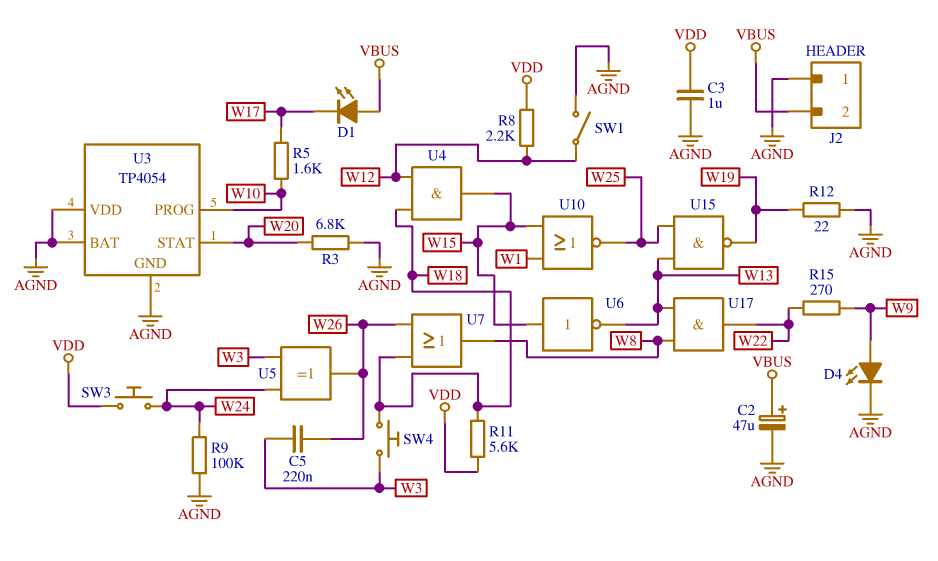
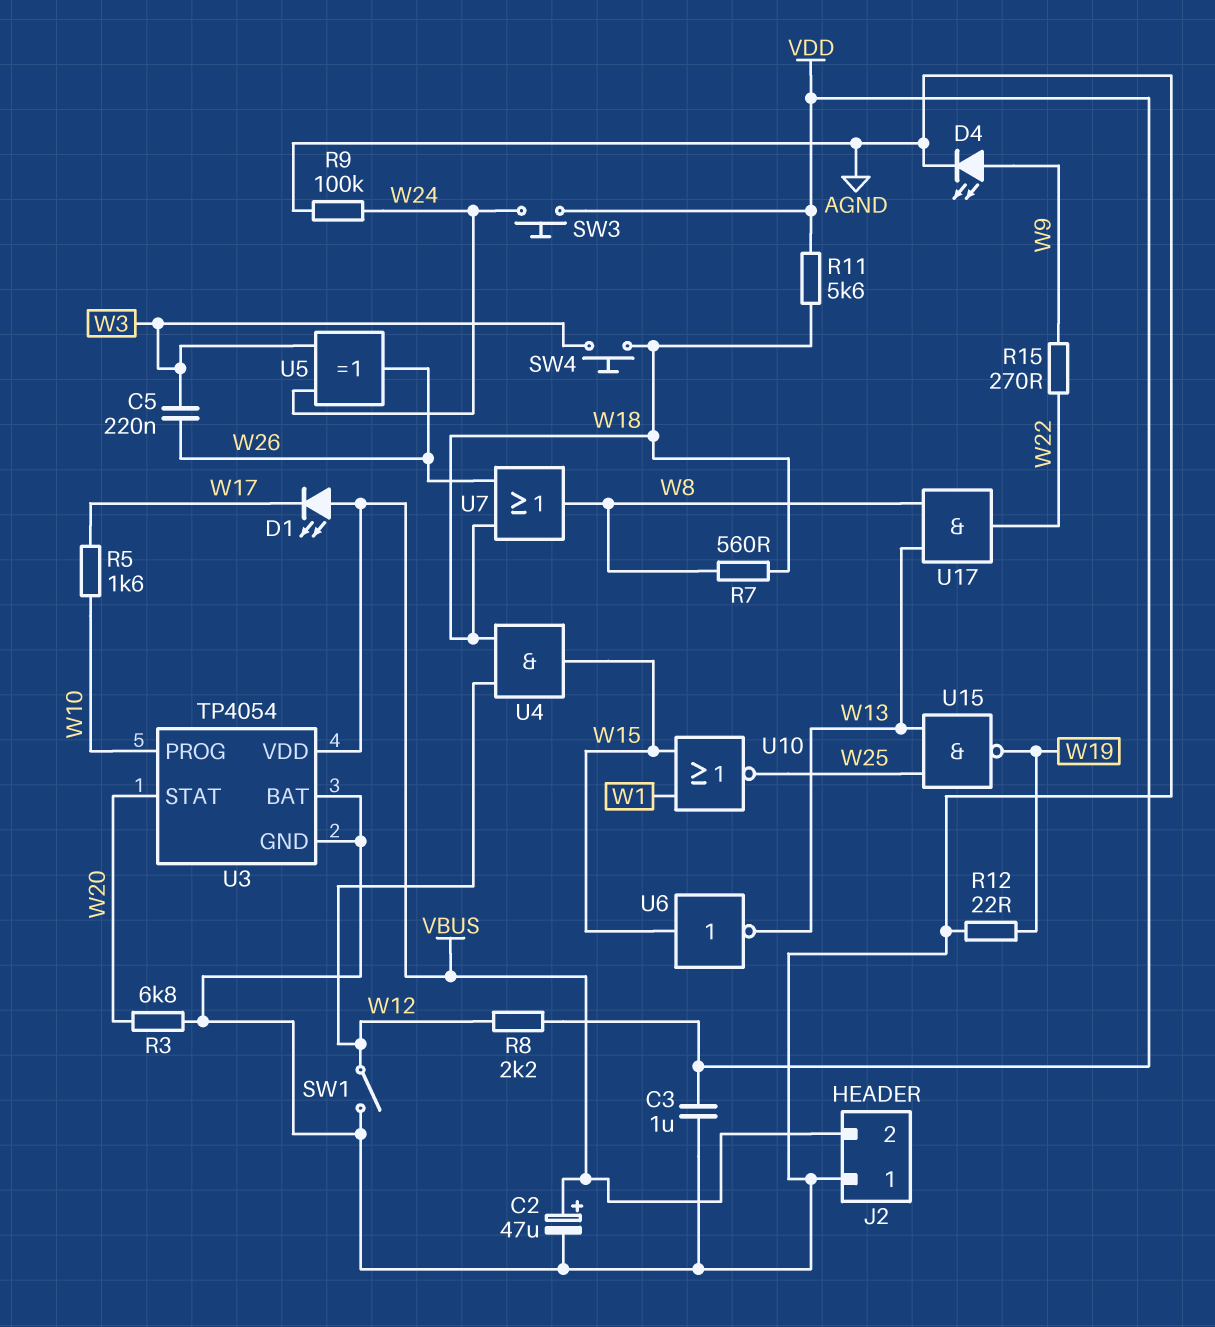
R7: none -> 560 (W8, W18)
U3 pin VDD: AGND -> VBUS

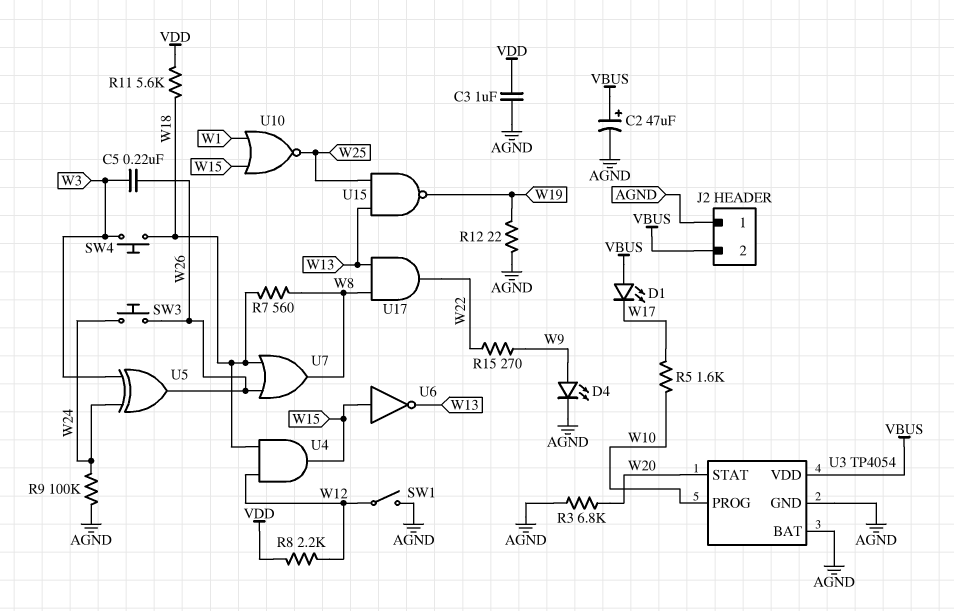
SW3: button (VDD, W24) -> button (W24, W26)

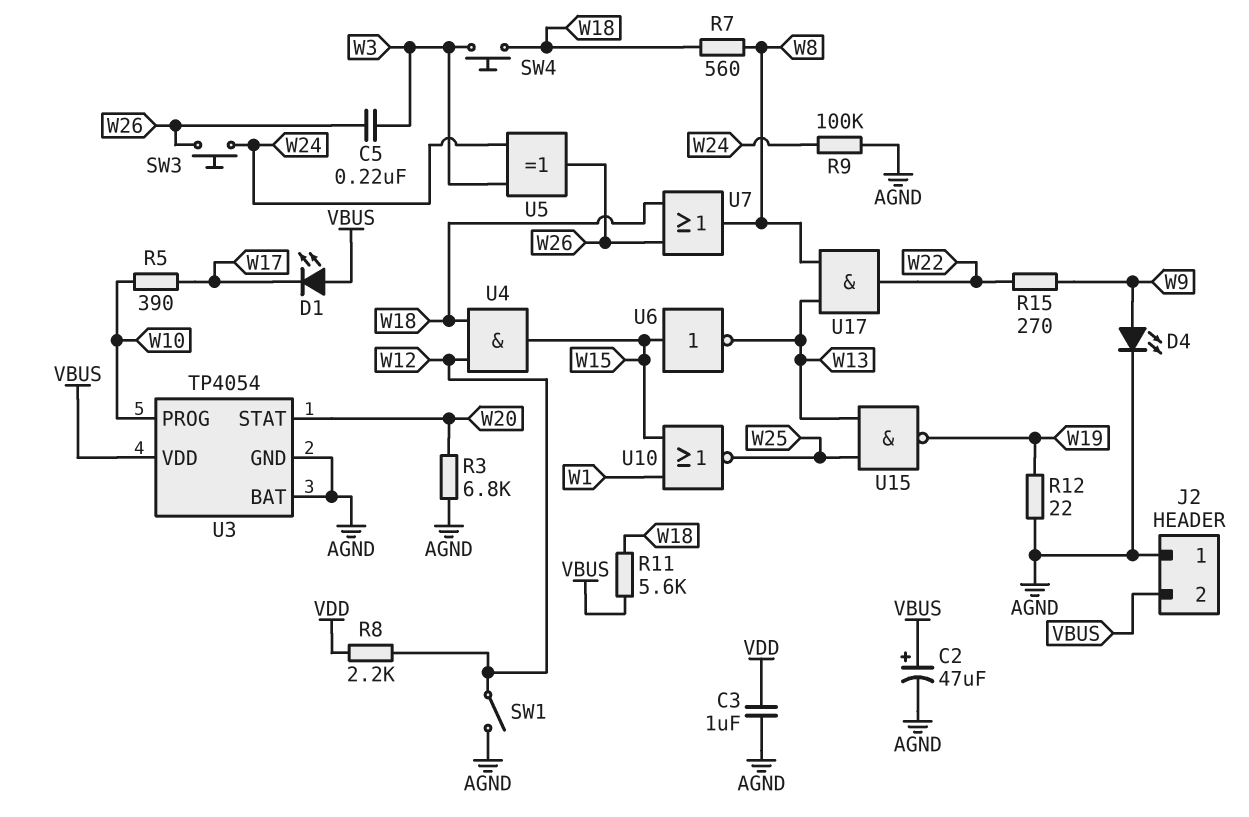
R5: 1.6k (W10, W17) -> 390 (W10, W17)
R11: 5.6k (VDD, W18) -> 5.6k (VBUS, W18)

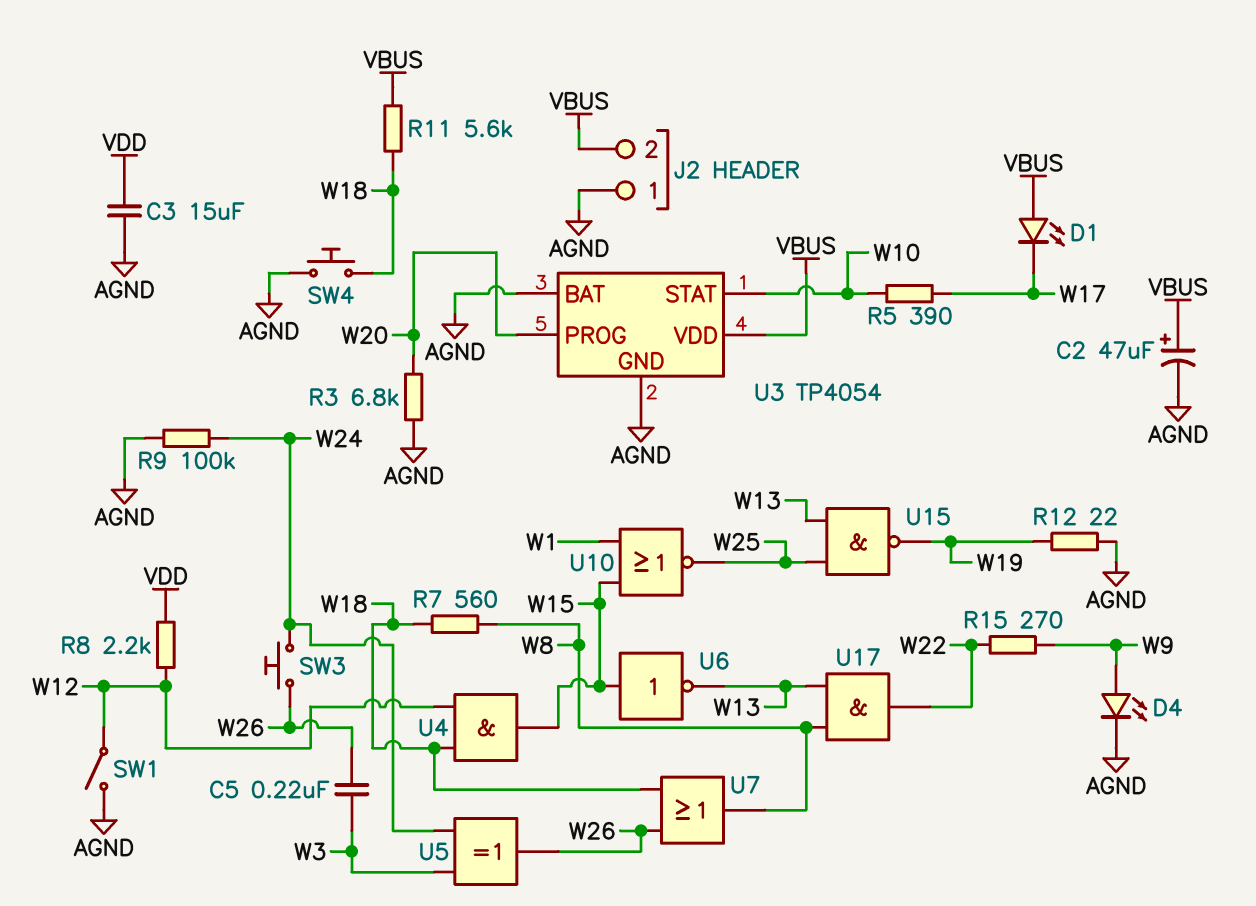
C3: 1uF (AGND, VDD) -> 15uF (AGND, VDD)
SW4: button (W3, W18) -> button (AGND, W18)
U3 pin PROG: W10 -> W20
U3 pin STAT: W20 -> W10

